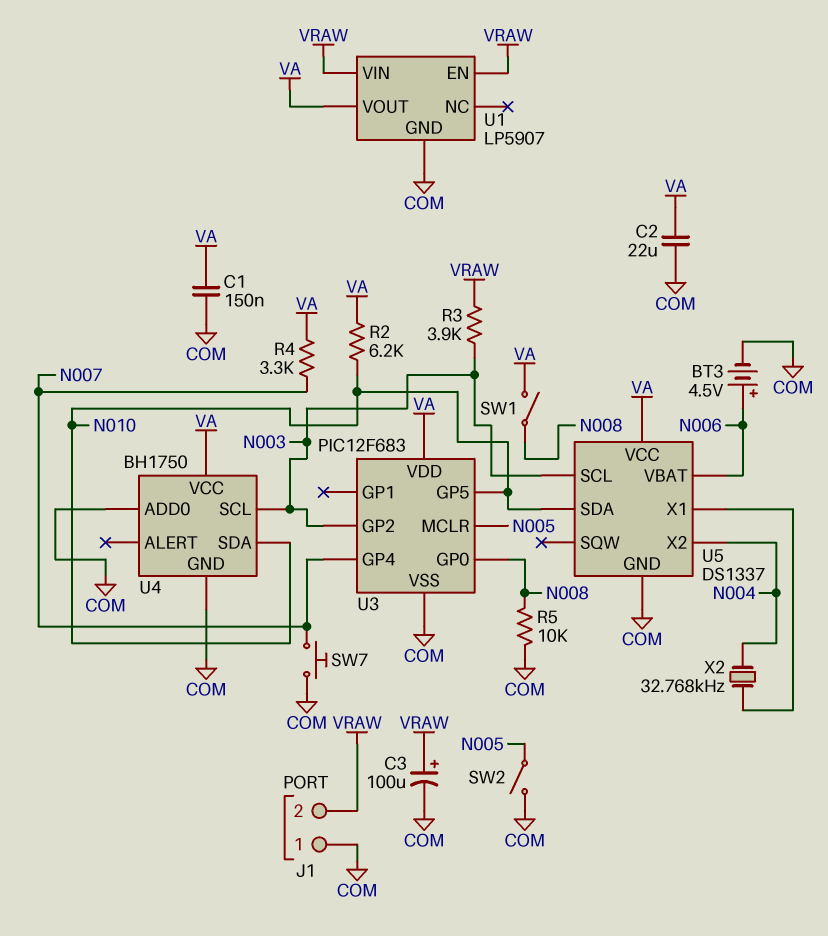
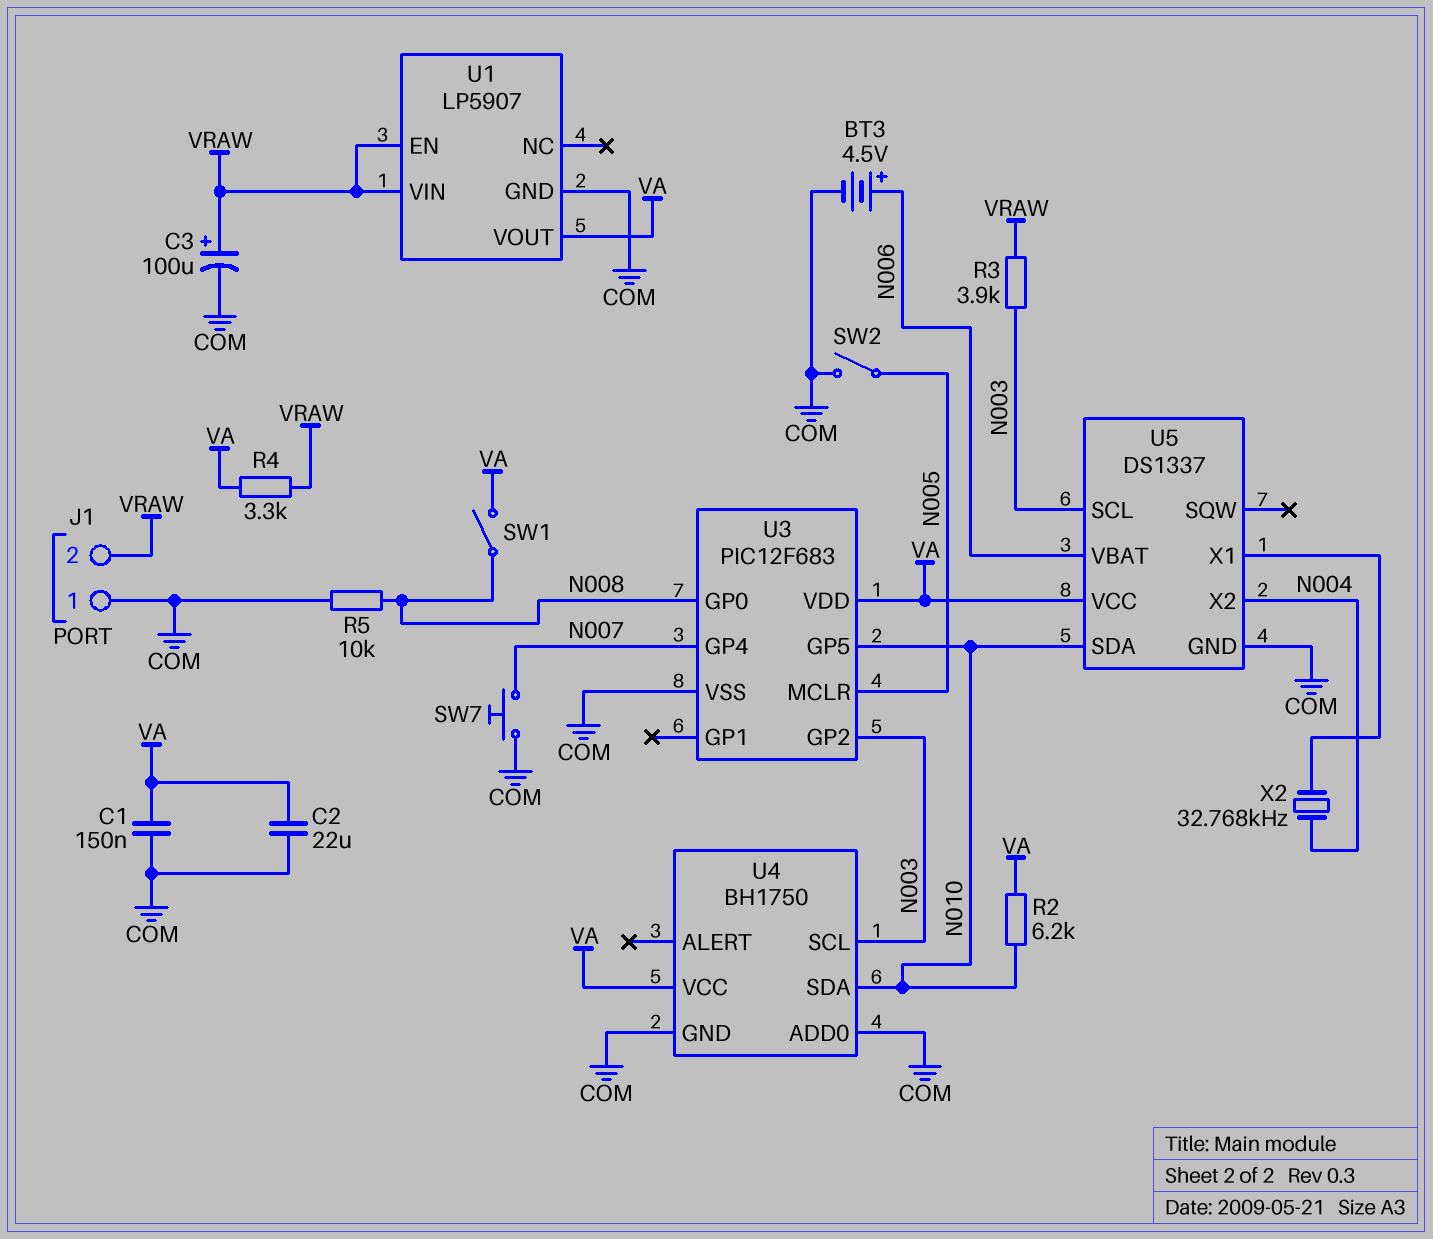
R4: 3.3k (N007, VA) -> 3.3k (VA, VRAW)

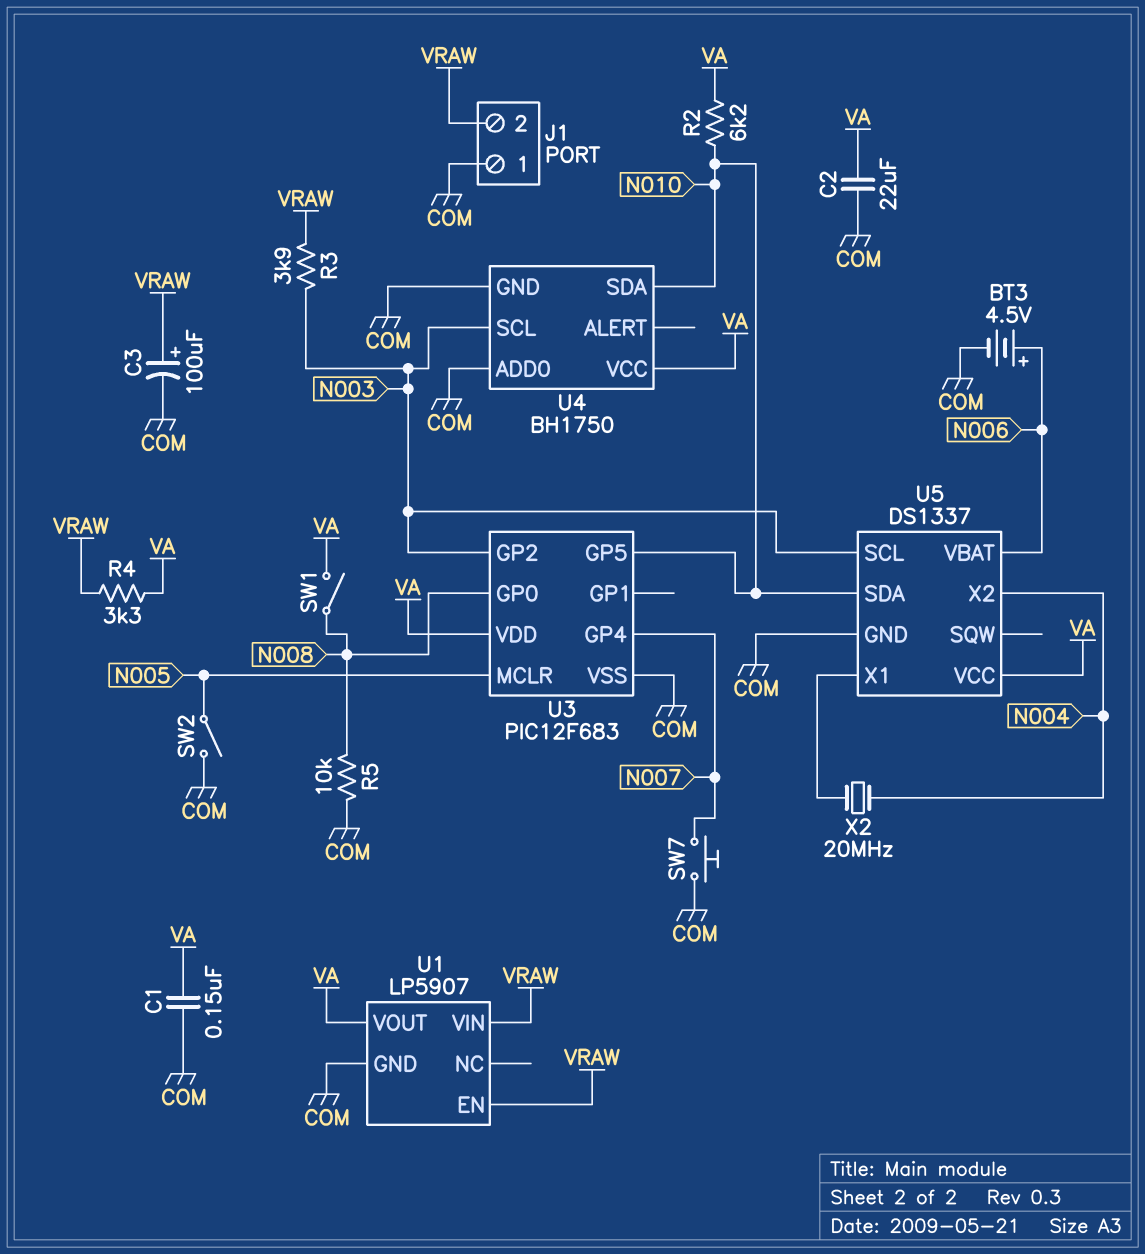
X2: 32.768kHz (N004, U5/X1) -> 20MHz (N004, U5/X1)

